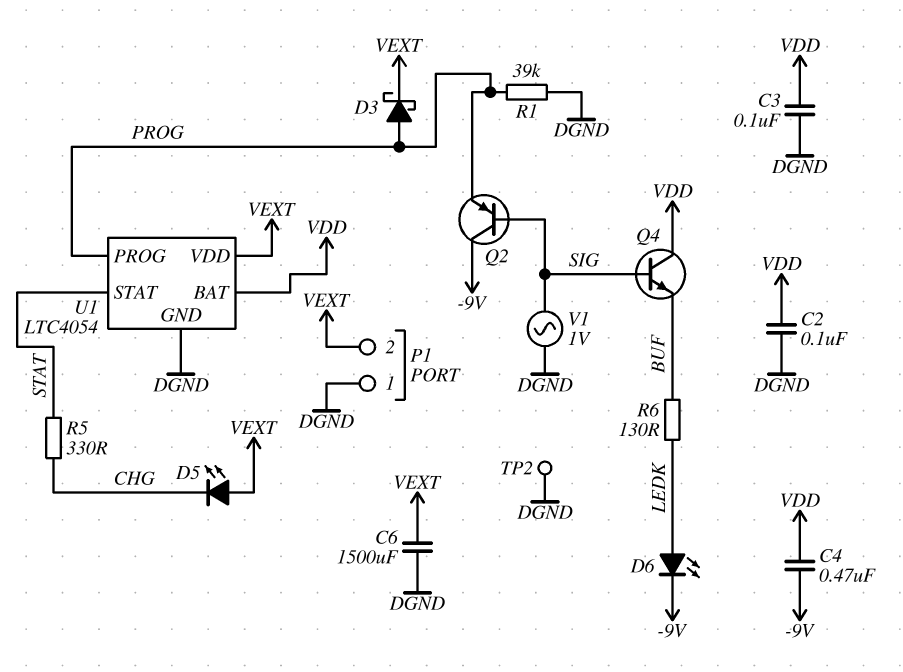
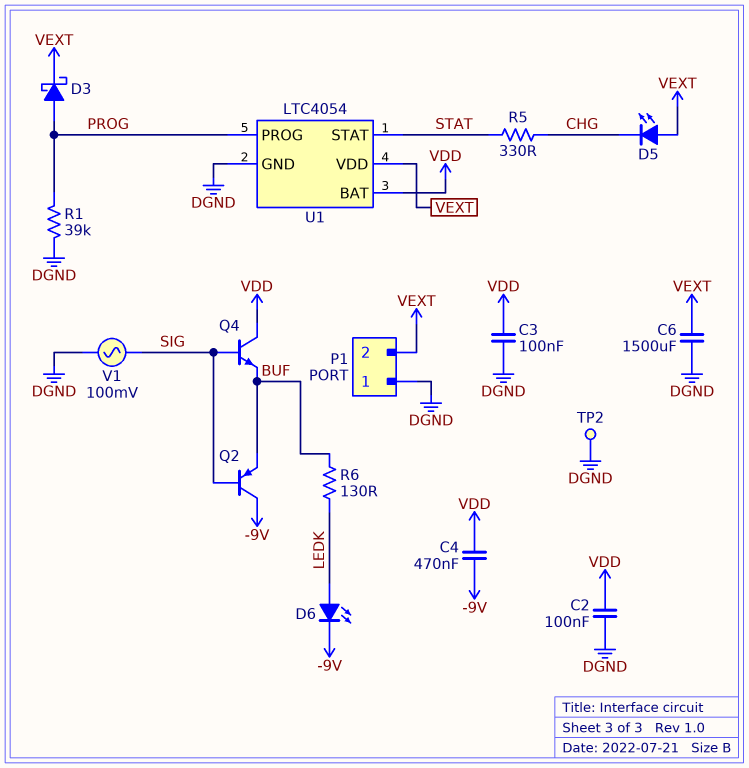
Q2: PNP (B SIG, C -9V, E PROG) -> PNP (B SIG, C -9V, E BUF)
V1: AC 1V (DGND, SIG) -> AC 100mV (DGND, SIG)

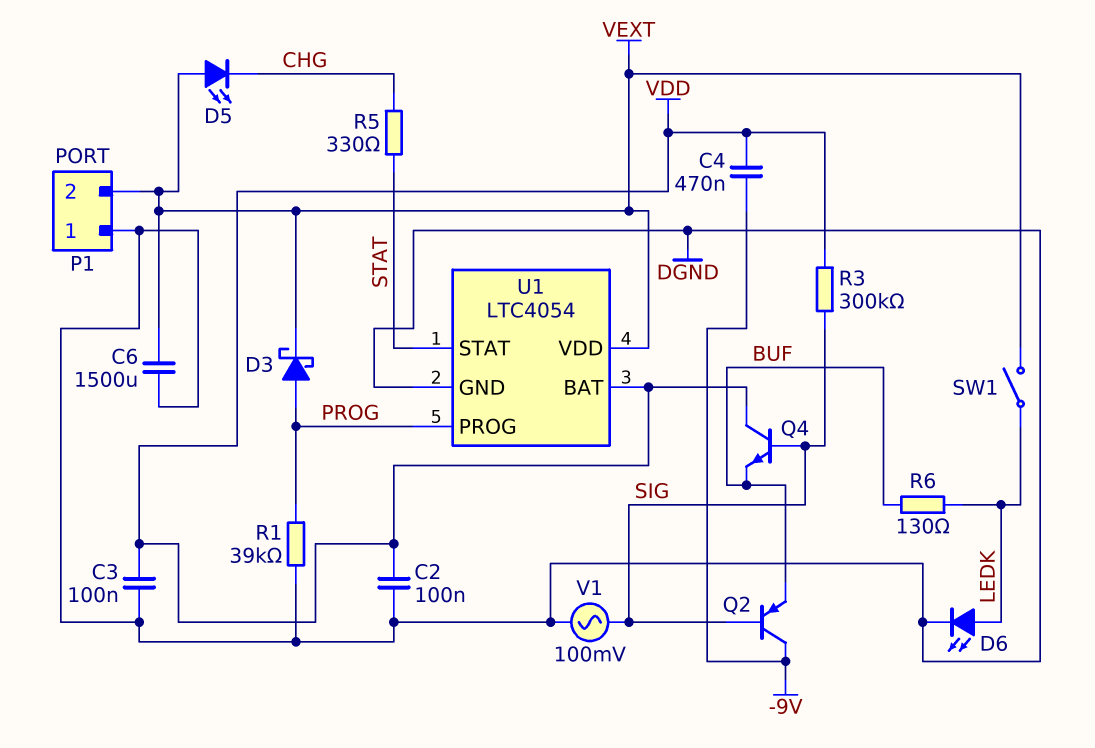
D6: LED (A LEDK, K -9V) -> LED (A LEDK, K DGND)
R3: none -> 300k (SIG, VDD)
SW1: none -> switch (LEDK, VEXT)
TP2: test point (DGND) -> none

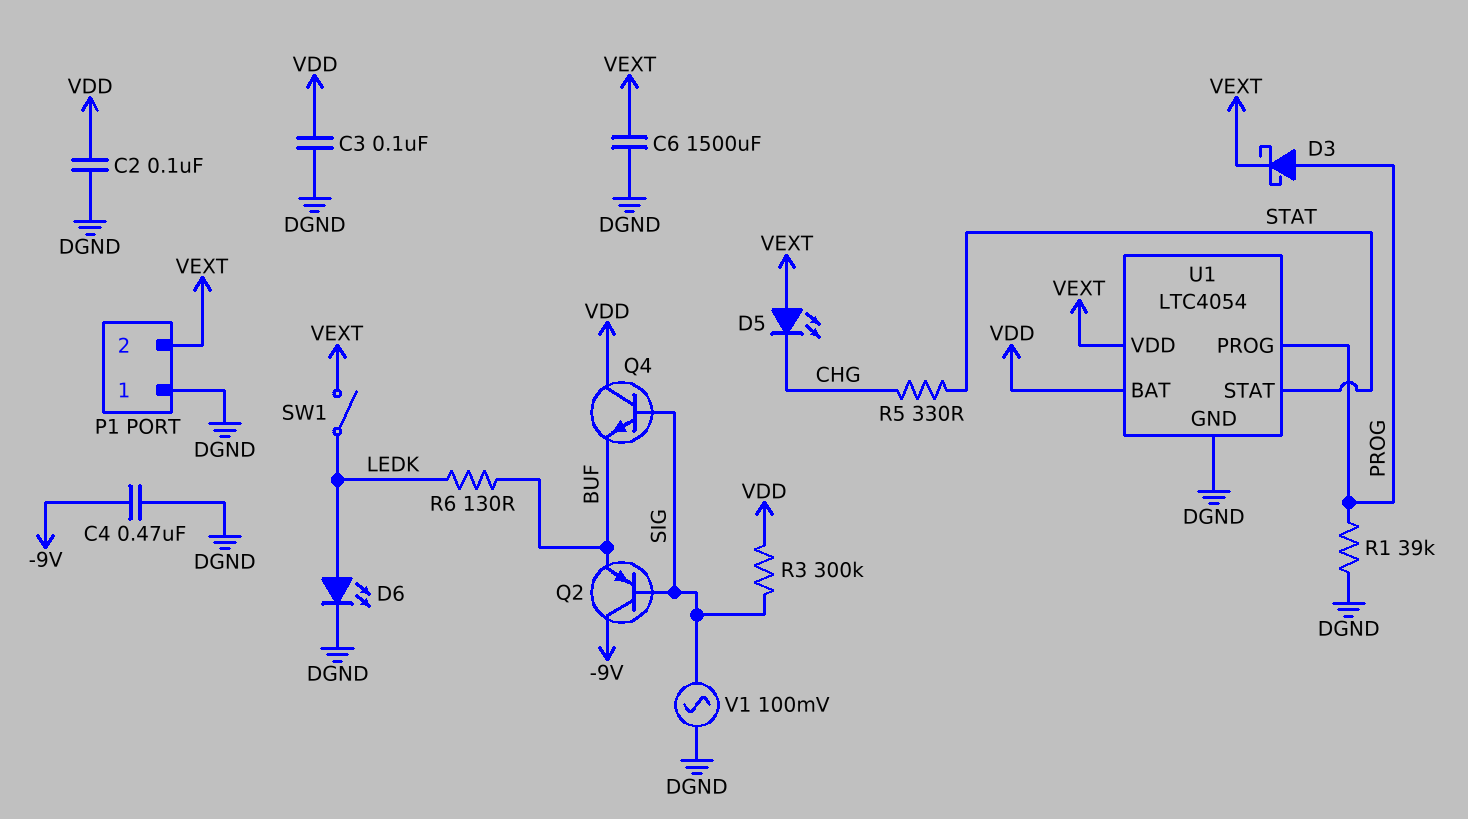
C4: 470nF (-9V, VDD) -> 470nF (-9V, DGND)

